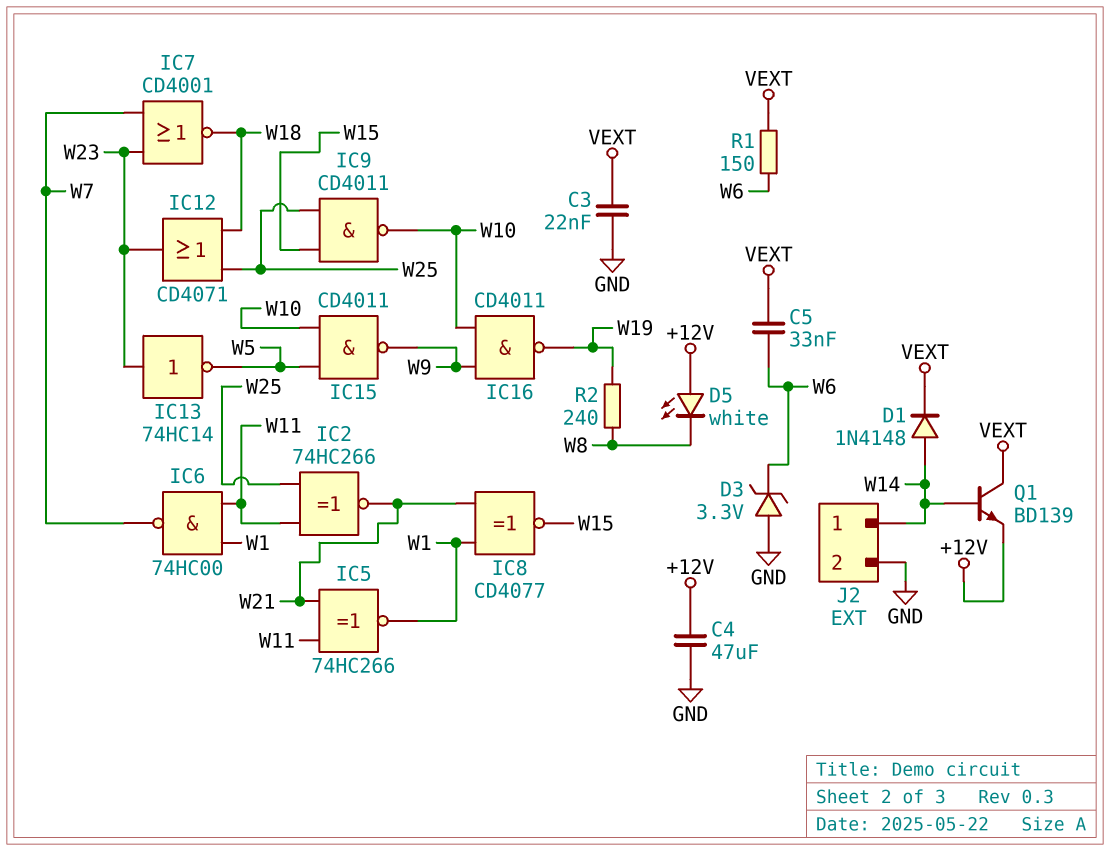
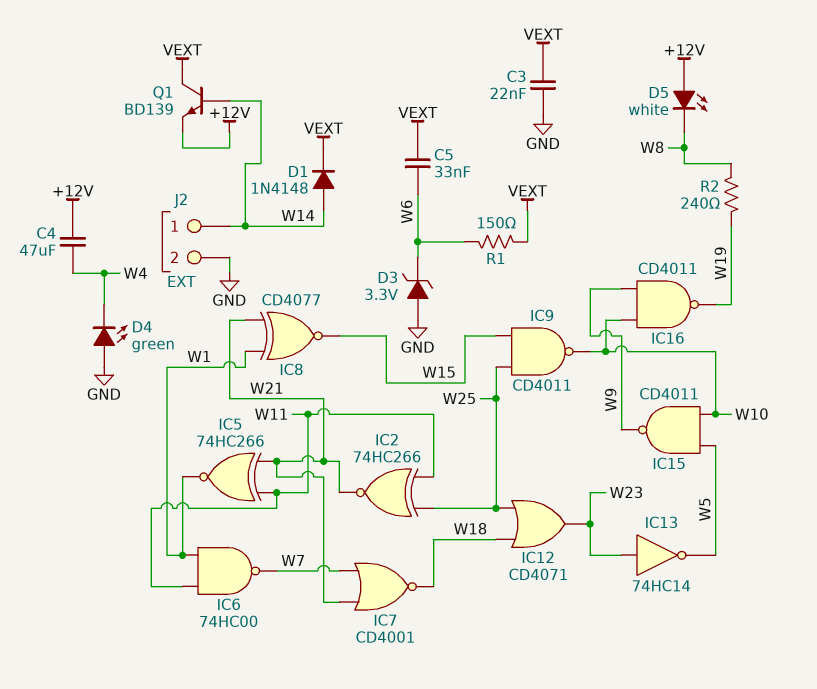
C4: 47uF (+12V, GND) -> 47uF (+12V, W4)
D4: none -> LED green (A GND, K W4)
IC7: NOR CD4001 (in W7, in W23, out W18) -> NOR CD4001 (in W7, in W21, out W18)

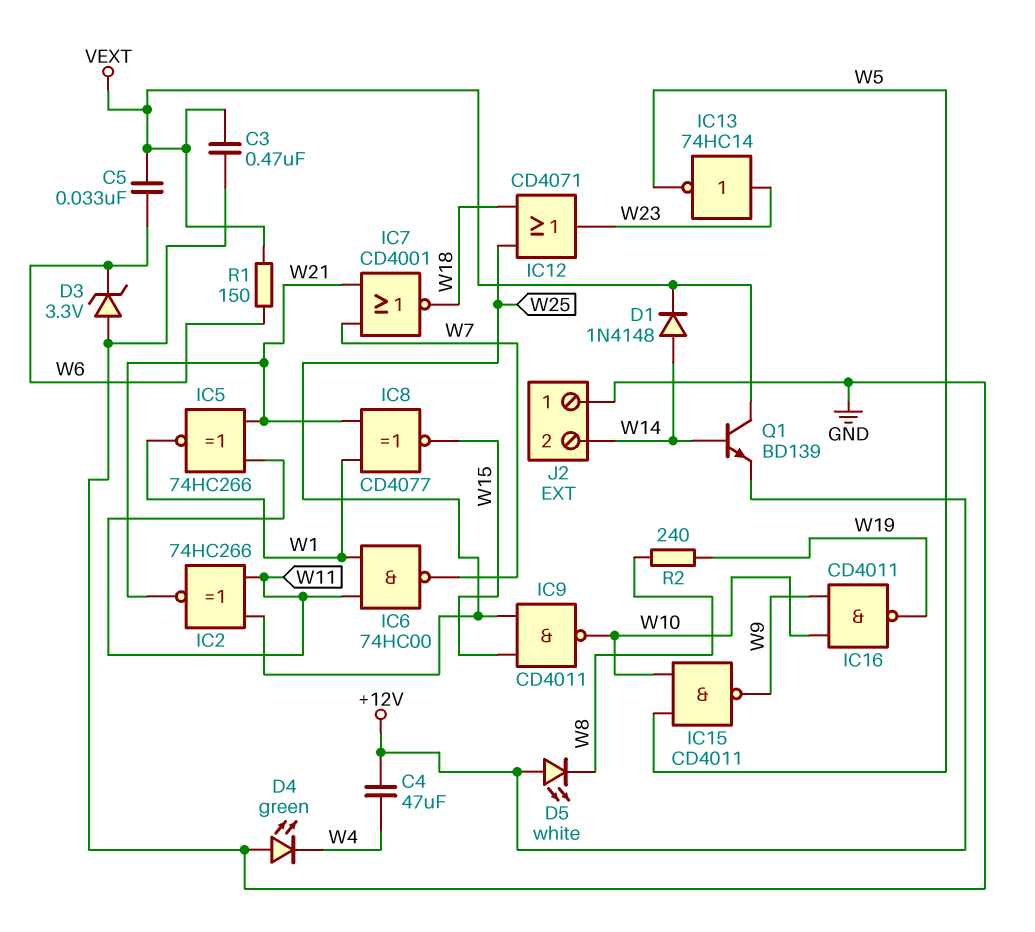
C3: 22nF (GND, VEXT) -> 470nF (GND, VEXT)
J2 pin 1: W14 -> GND
J2 pin 2: GND -> W14

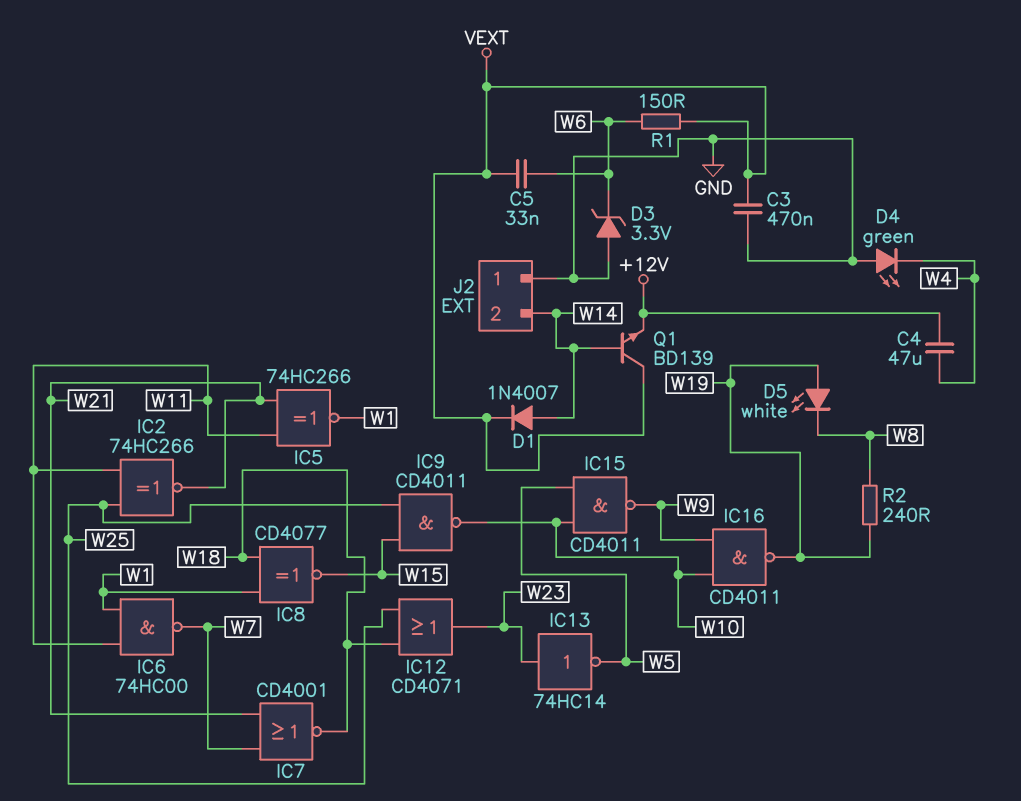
D1: diode 1N4148 (A W14, K VEXT) -> diode 1N4007 (A W14, K VEXT)
D5: LED white (A +12V, K W8) -> LED white (A W19, K W8)
IC8: XNOR CD4077 (in W1, in W21, out W15) -> XNOR CD4077 (in W1, in W18, out W15)

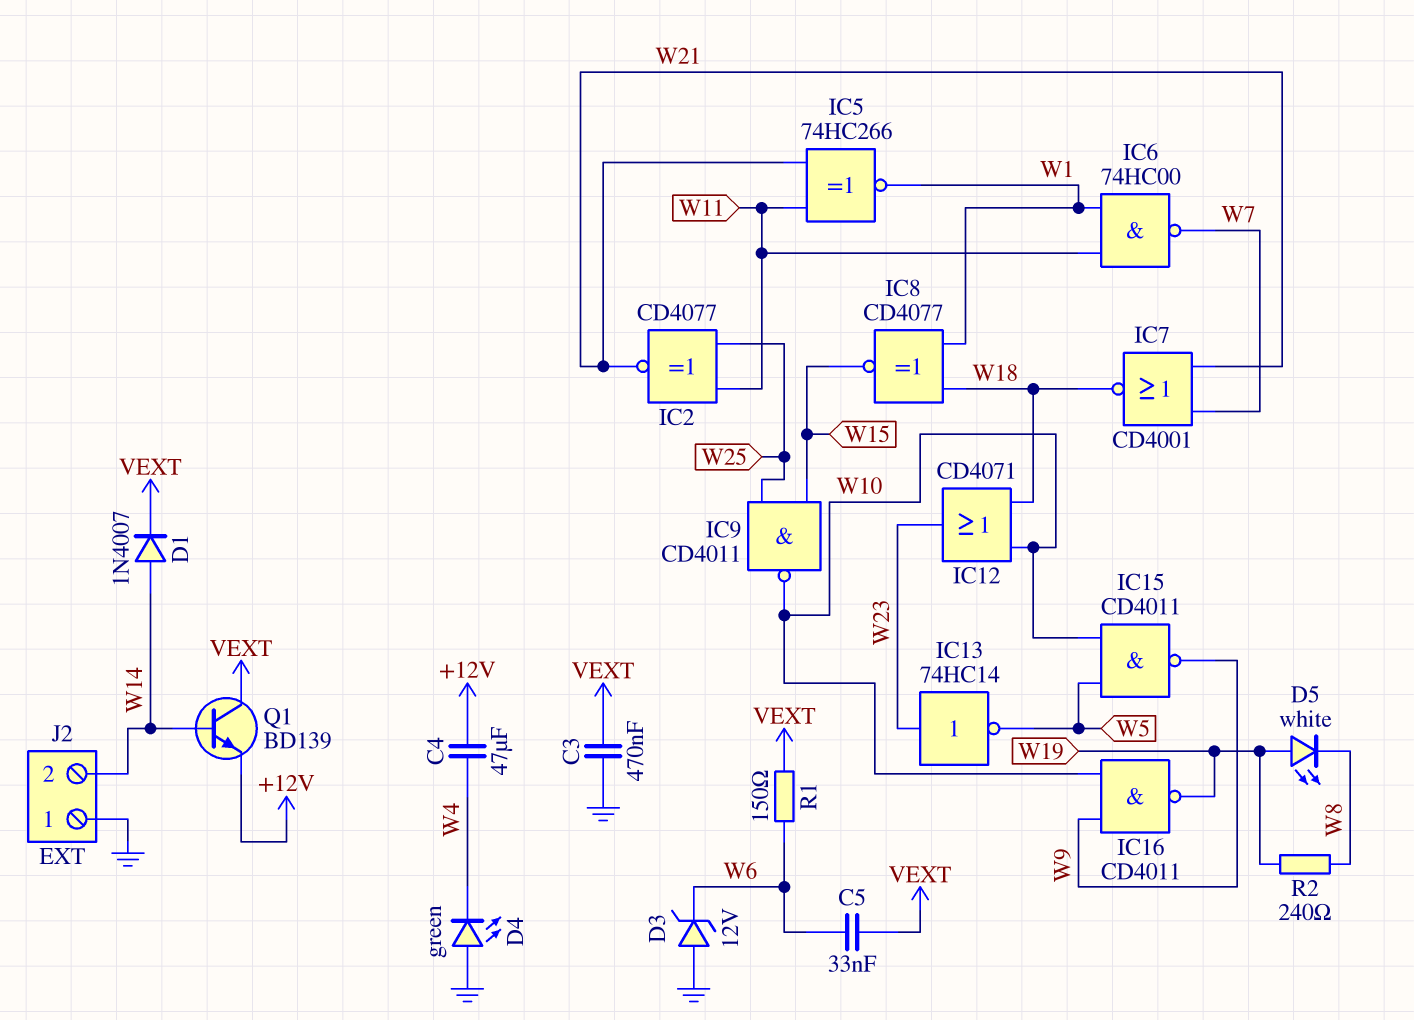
D3: zener 3.3V (A GND, K W6) -> zener 12V (A GND, K W6)
IC2: XNOR 74HC266 (in W11, in W25, out W21) -> XNOR CD4077 (in W11, in W25, out W21)
IC12: OR CD4071 (in W18, in W25, out W23) -> OR CD4071 (in W10, in W18, out W23)

